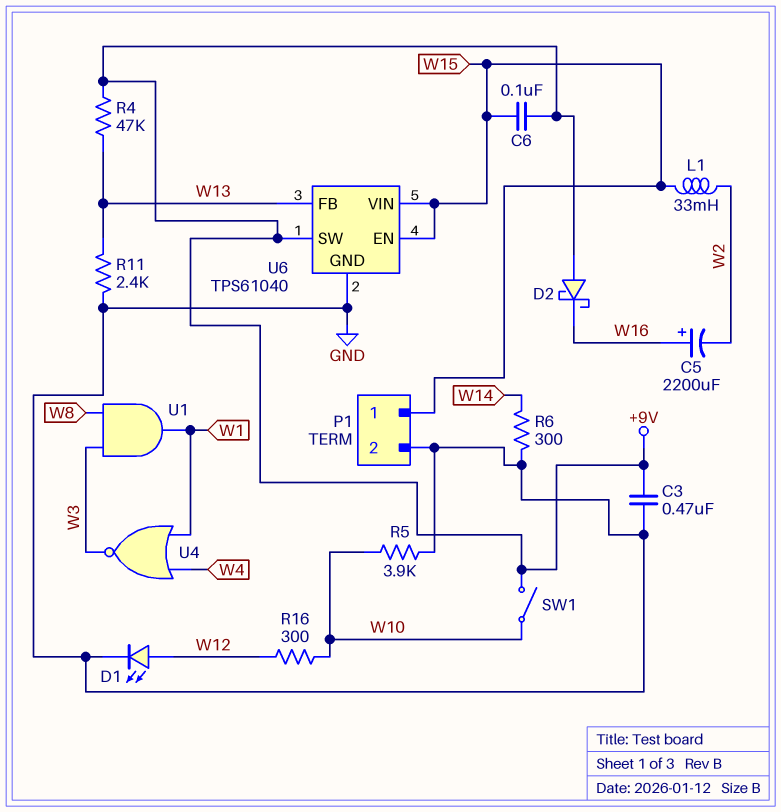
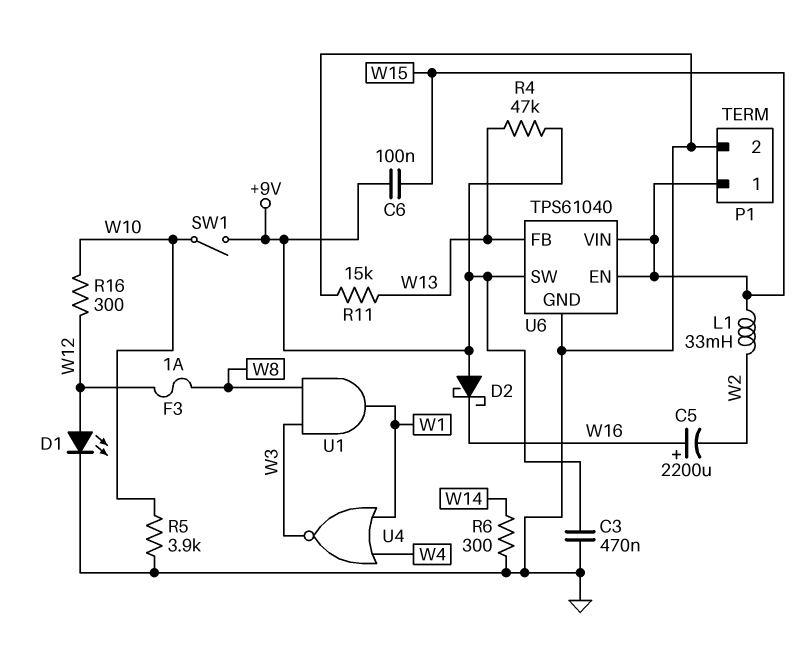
F3: none -> 1A (W8, W12)
R11: 2.4k (GND, W13) -> 15k (GND, W13)

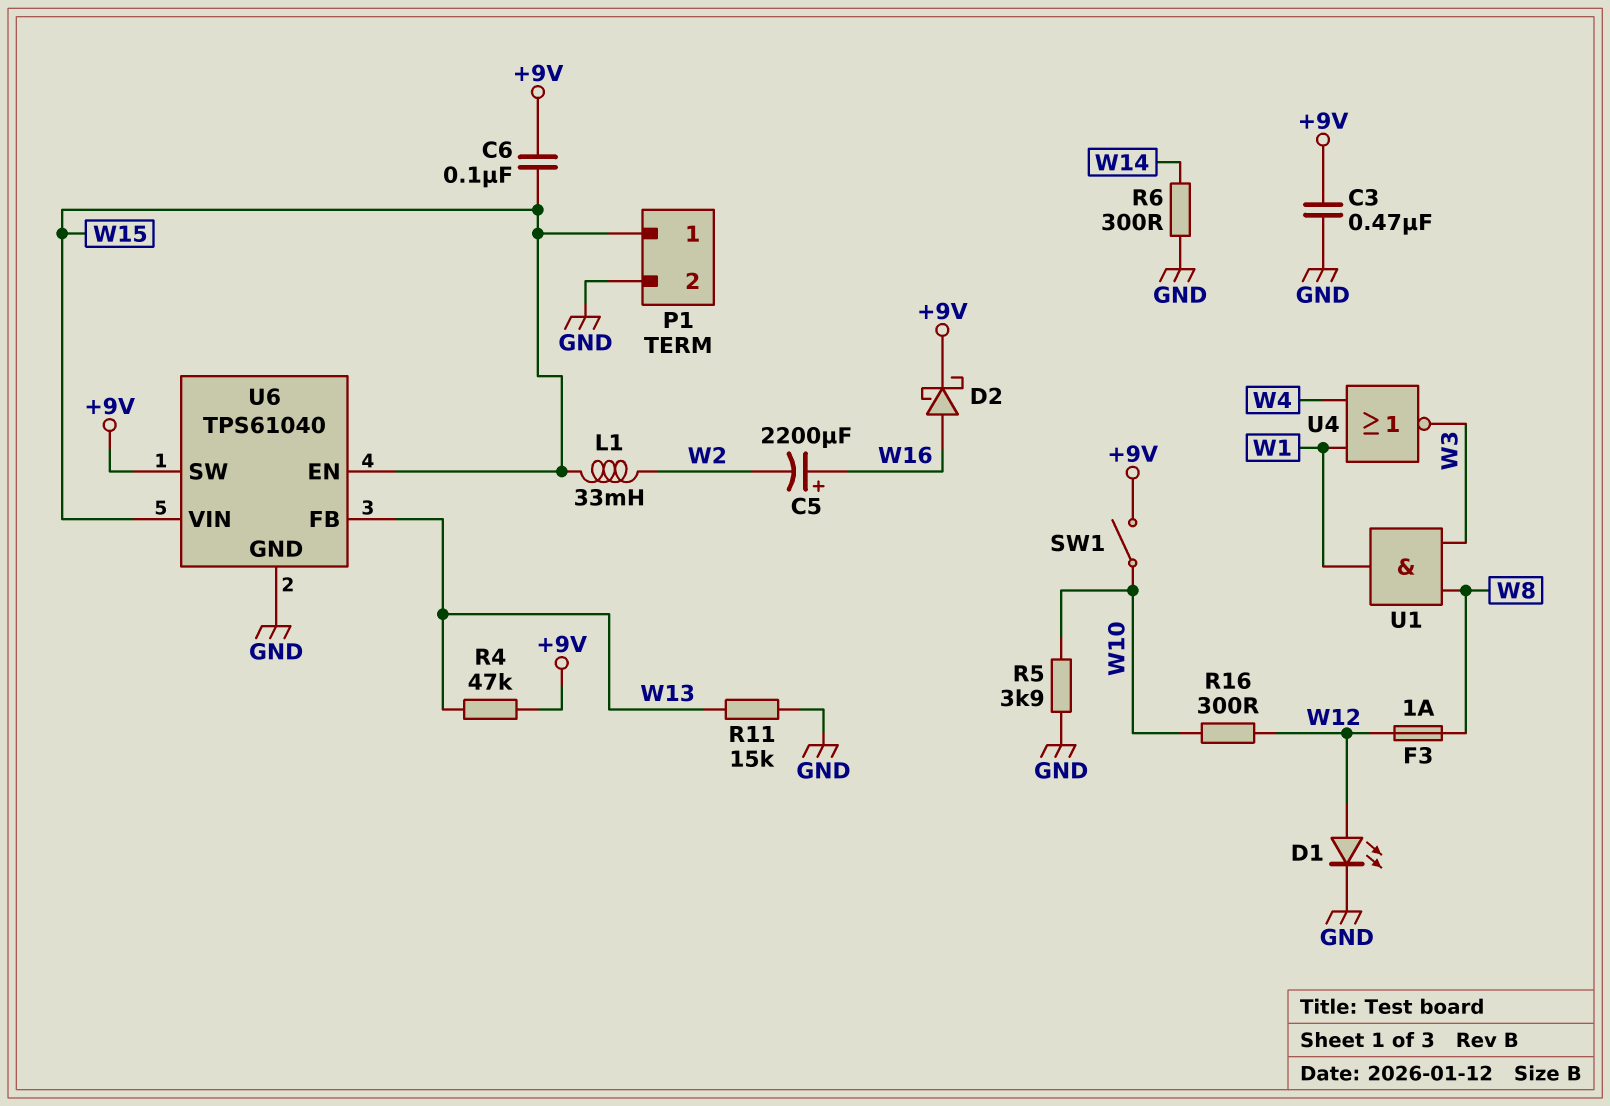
D2: schottky (A +9V, K W16) -> schottky (A W16, K +9V)

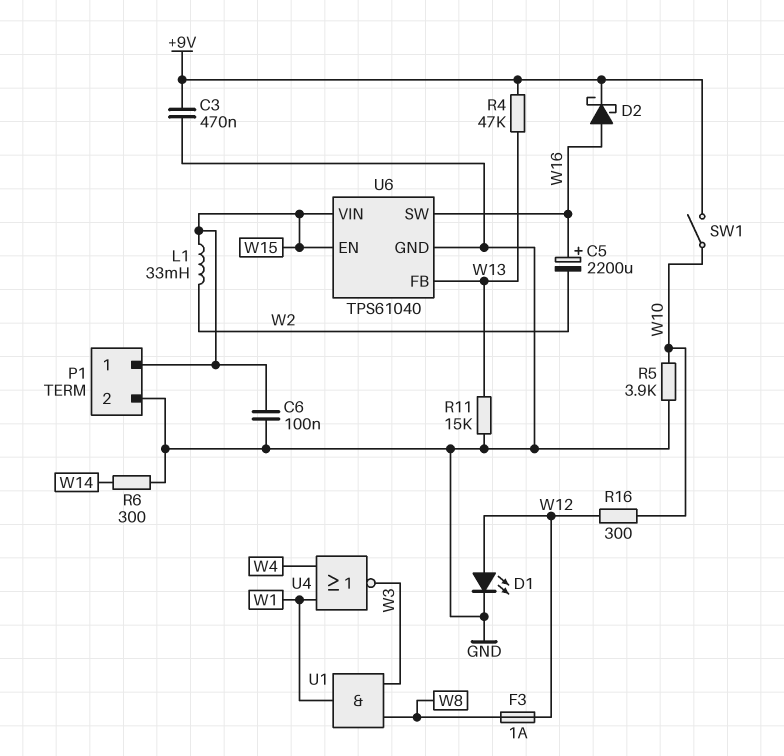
C6: 100nF (+9V, W15) -> 100nF (GND, W15)
U6 pin SW: +9V -> W16

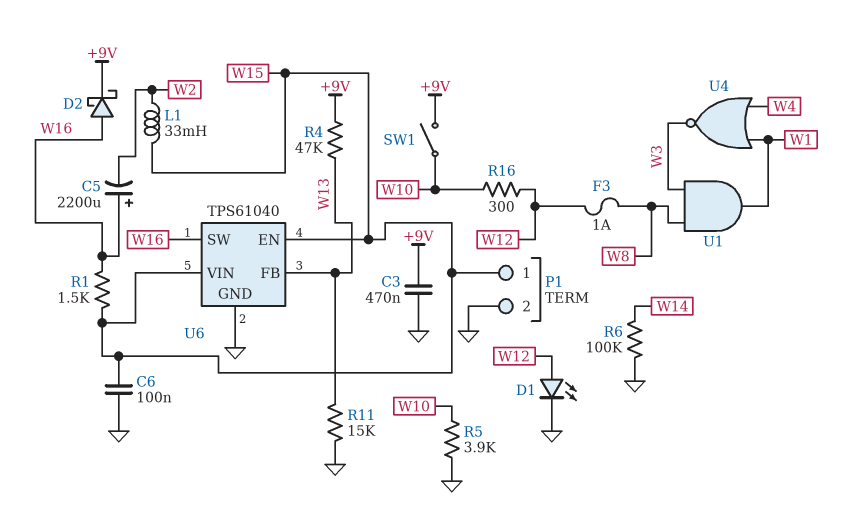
R1: none -> 1.5k (W15, W16)
R6: 300 (GND, W14) -> 100k (GND, W14)

